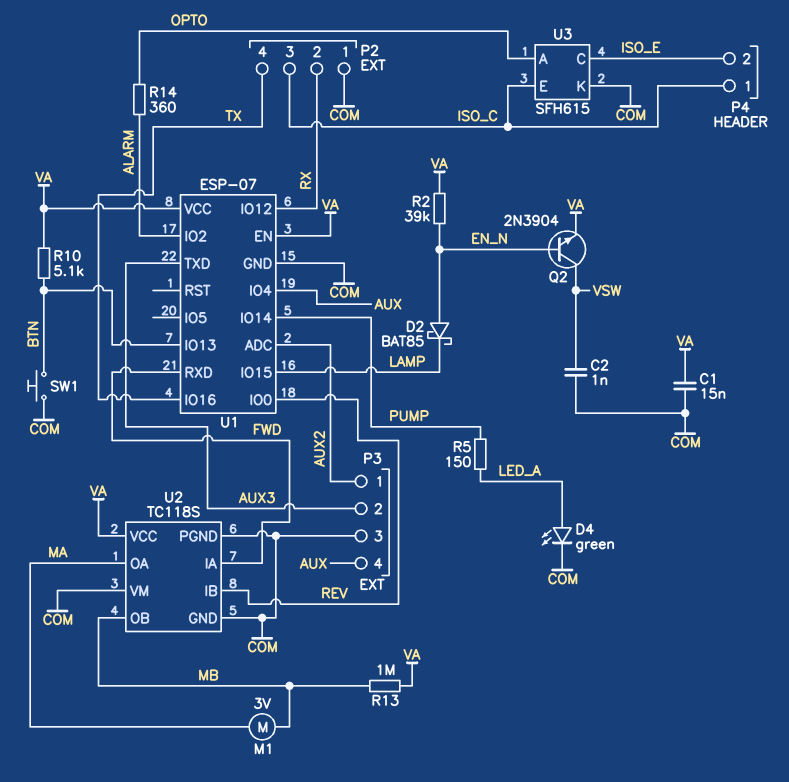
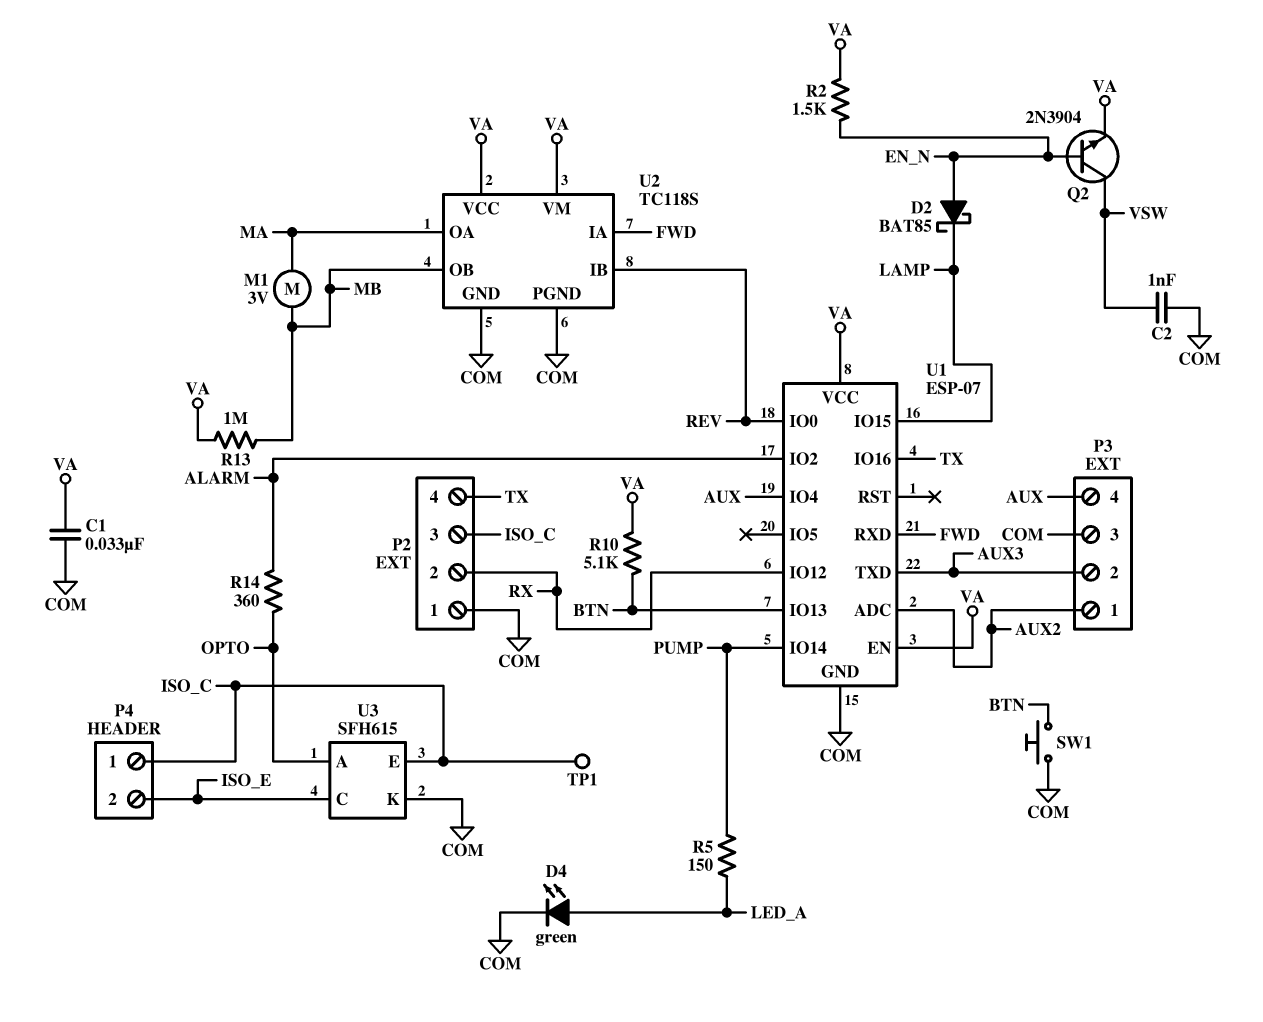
C1: 15nF (COM, VA) -> 33nF (COM, VA)
R2: 39k (EN_N, VA) -> 1.5k (EN_N, VA)
TP1: none -> test point (ISO_C)
U2 pin VM: COM -> VA

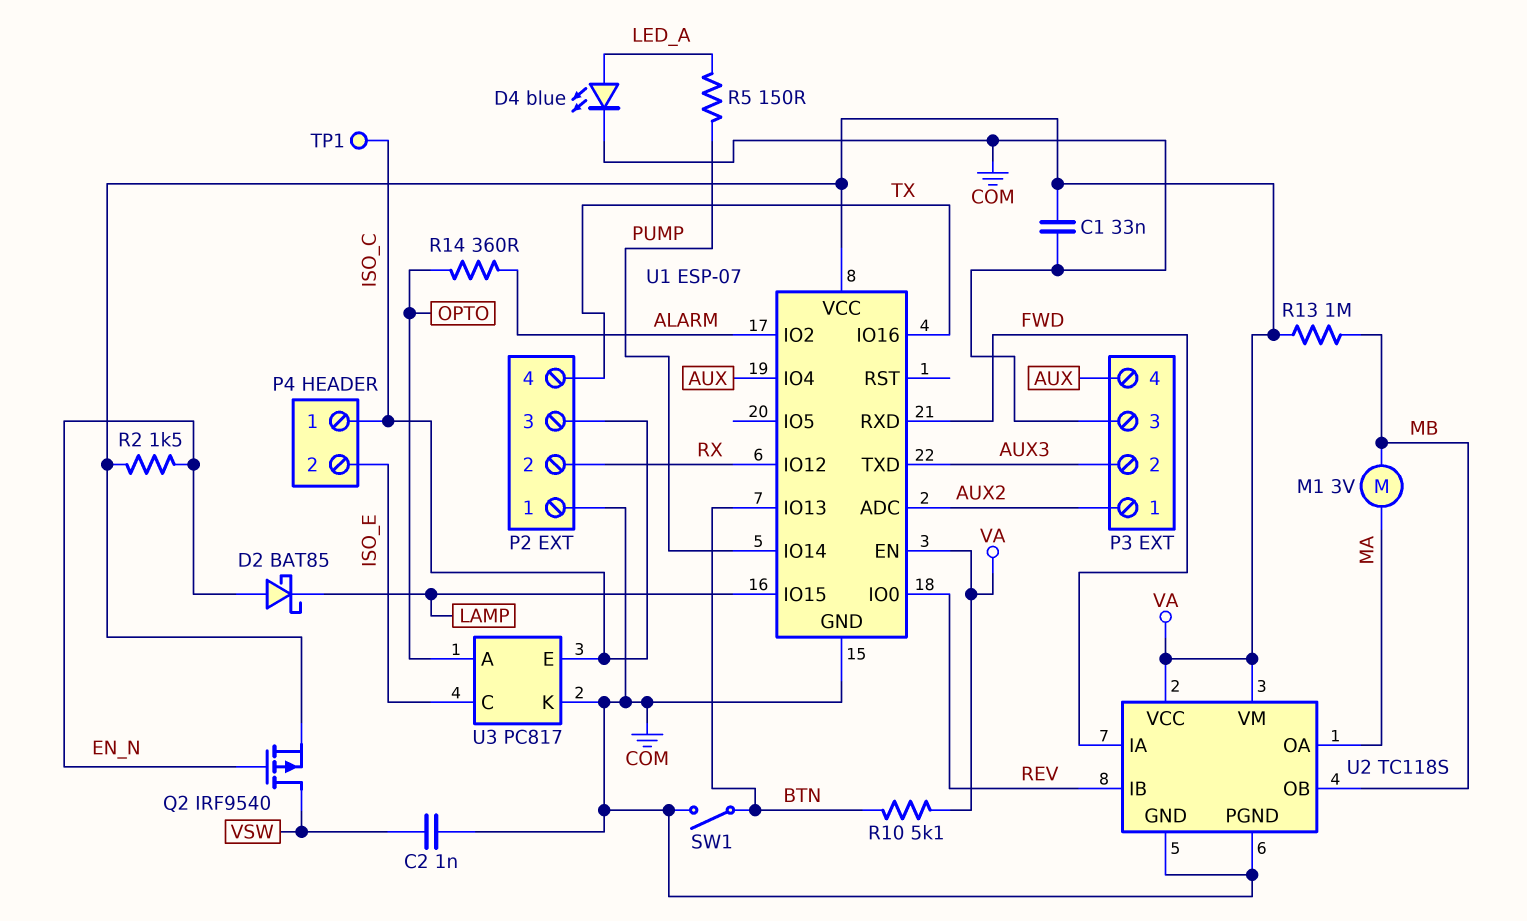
D4: LED green (A LED_A, K COM) -> LED blue (A LED_A, K COM)
Q2: NPN 2N3904 (B EN_N, C VSW, E VA) -> PMOS IRF9540 (G EN_N, D VSW, S VA)
SW1: button (BTN, COM) -> switch (BTN, COM)
U3: SFH615 -> PC817

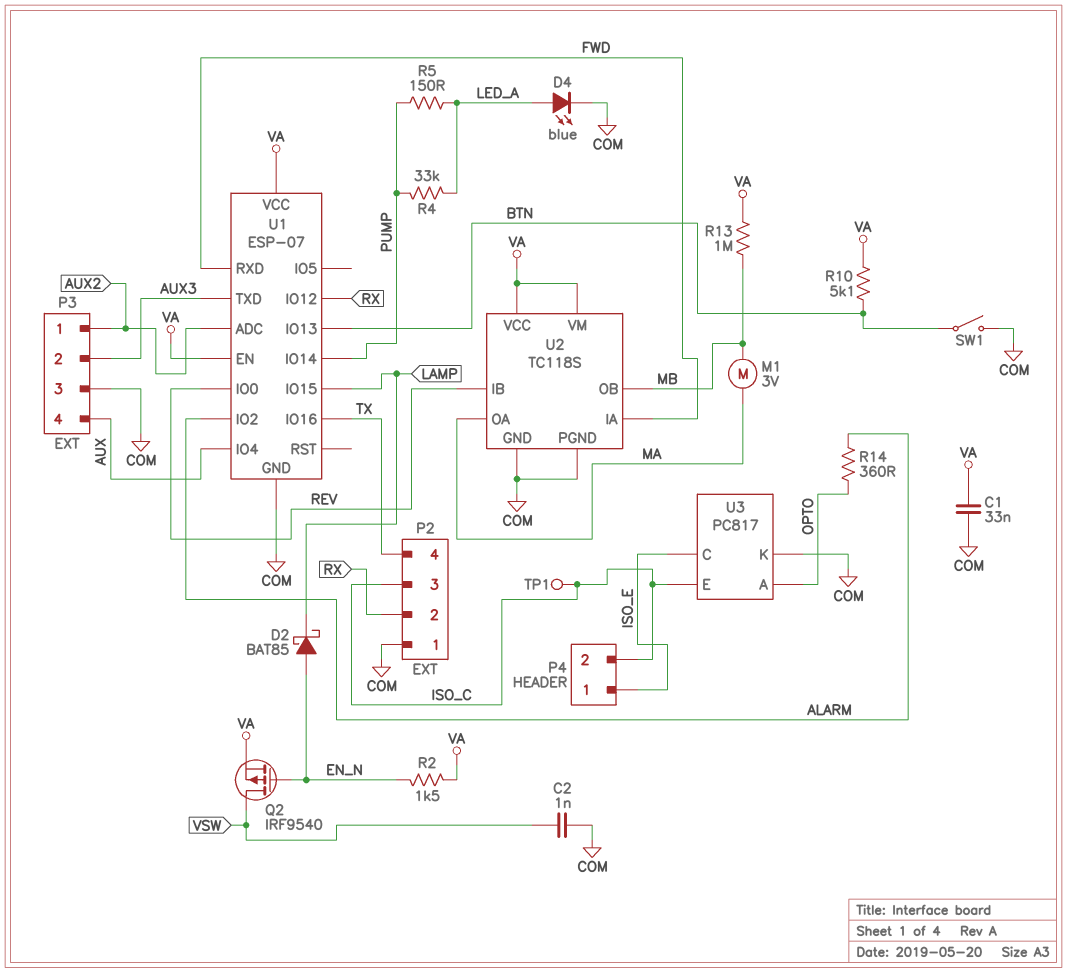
P4 pin 1: ISO_C -> ISO_E
P4 pin 2: ISO_E -> ISO_C
R4: none -> 33k (LED_A, PUMP)

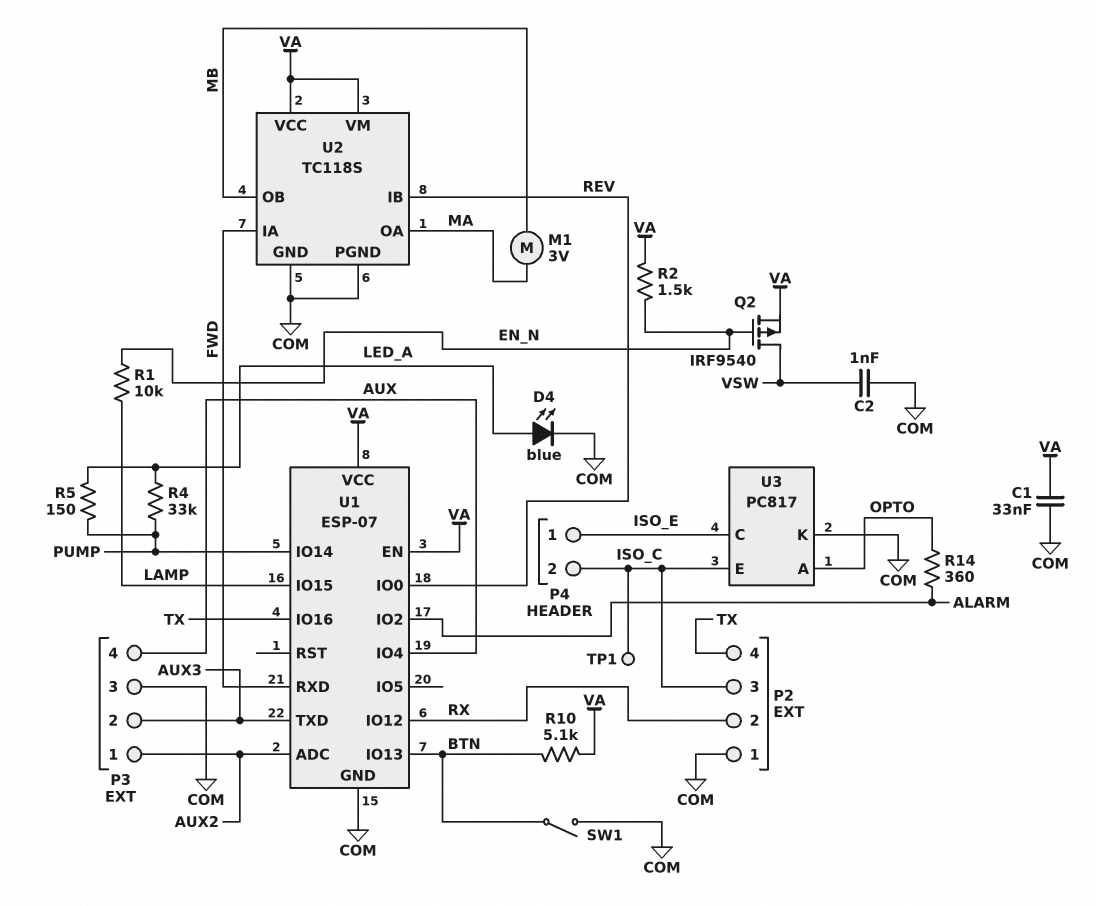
D2: schottky BAT85 (A EN_N, K LAMP) -> none
R1: none -> 10k (EN_N, LAMP)
R13: 1M (MB, VA) -> none

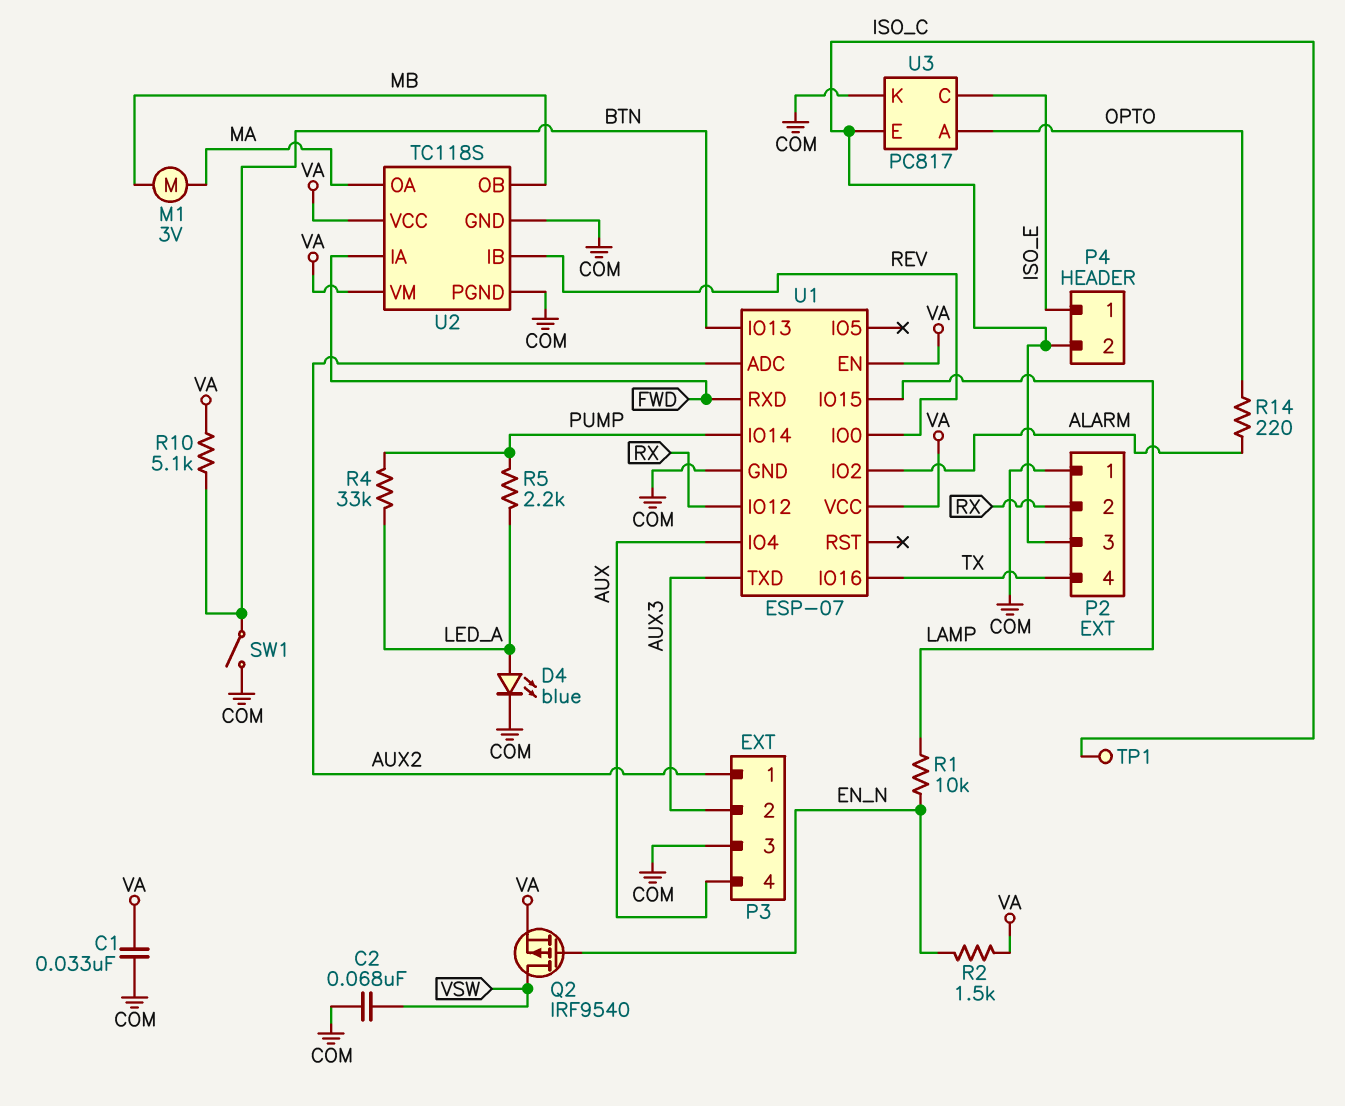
C2: 1nF (COM, VSW) -> 68nF (COM, VSW)
R5: 150 (LED_A, PUMP) -> 2.2k (LED_A, PUMP)
R14: 360 (ALARM, OPTO) -> 220 (ALARM, OPTO)

